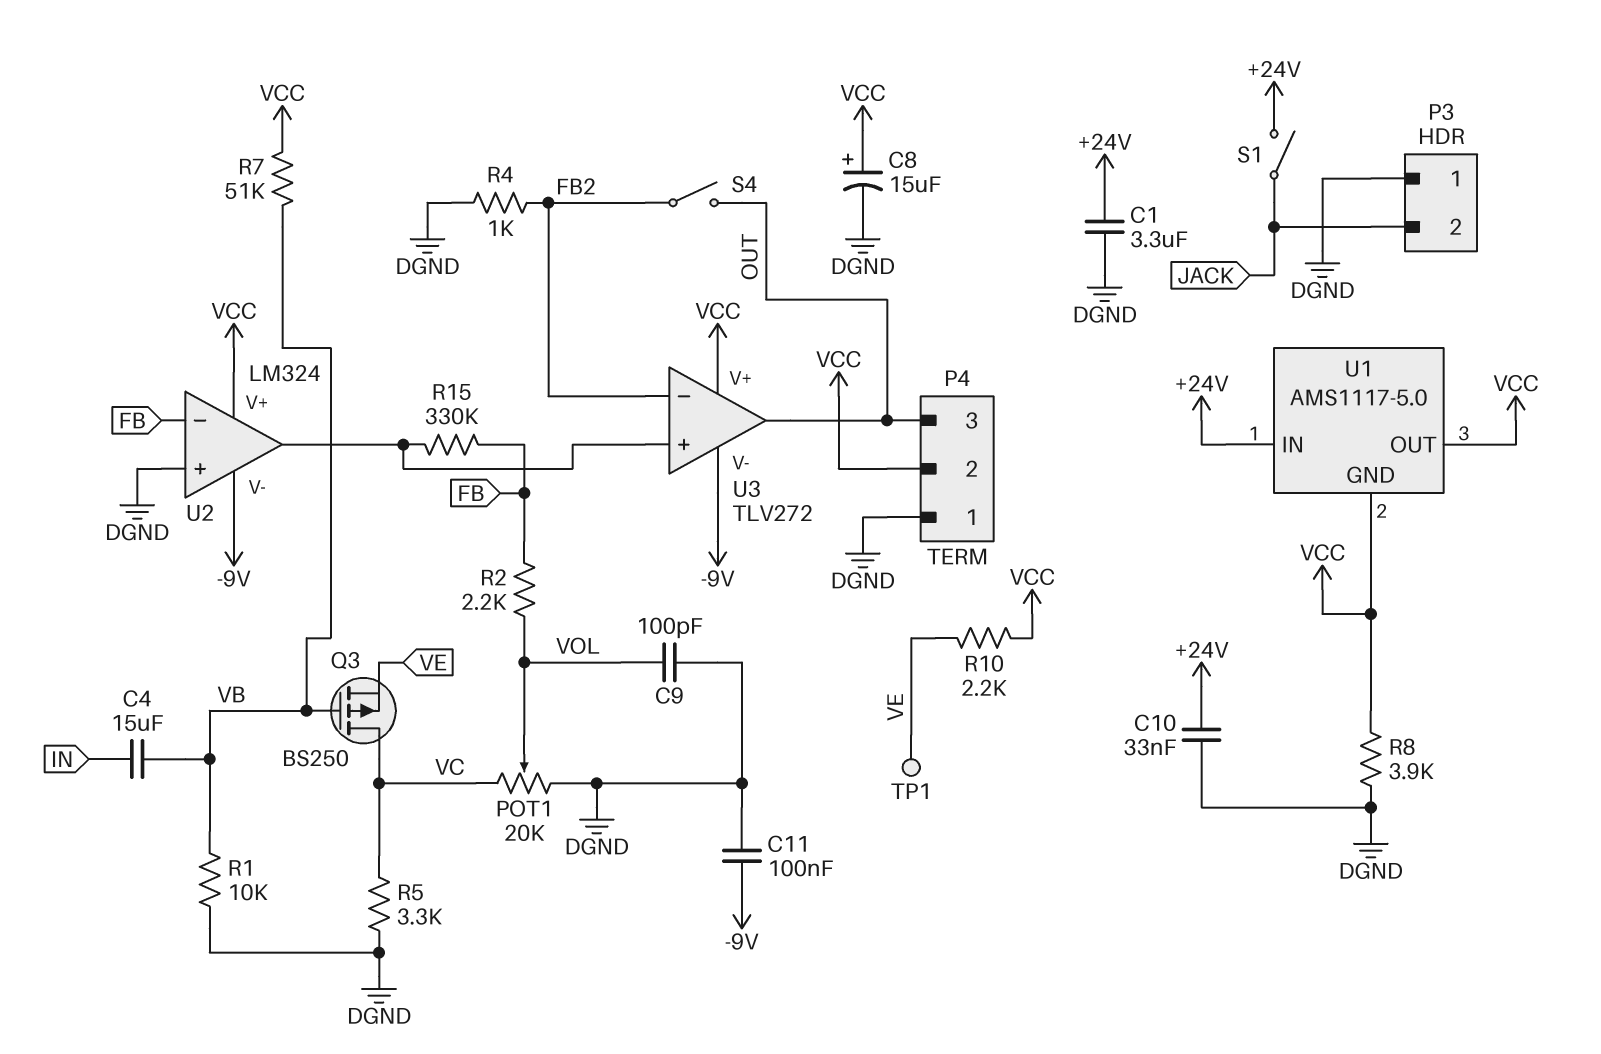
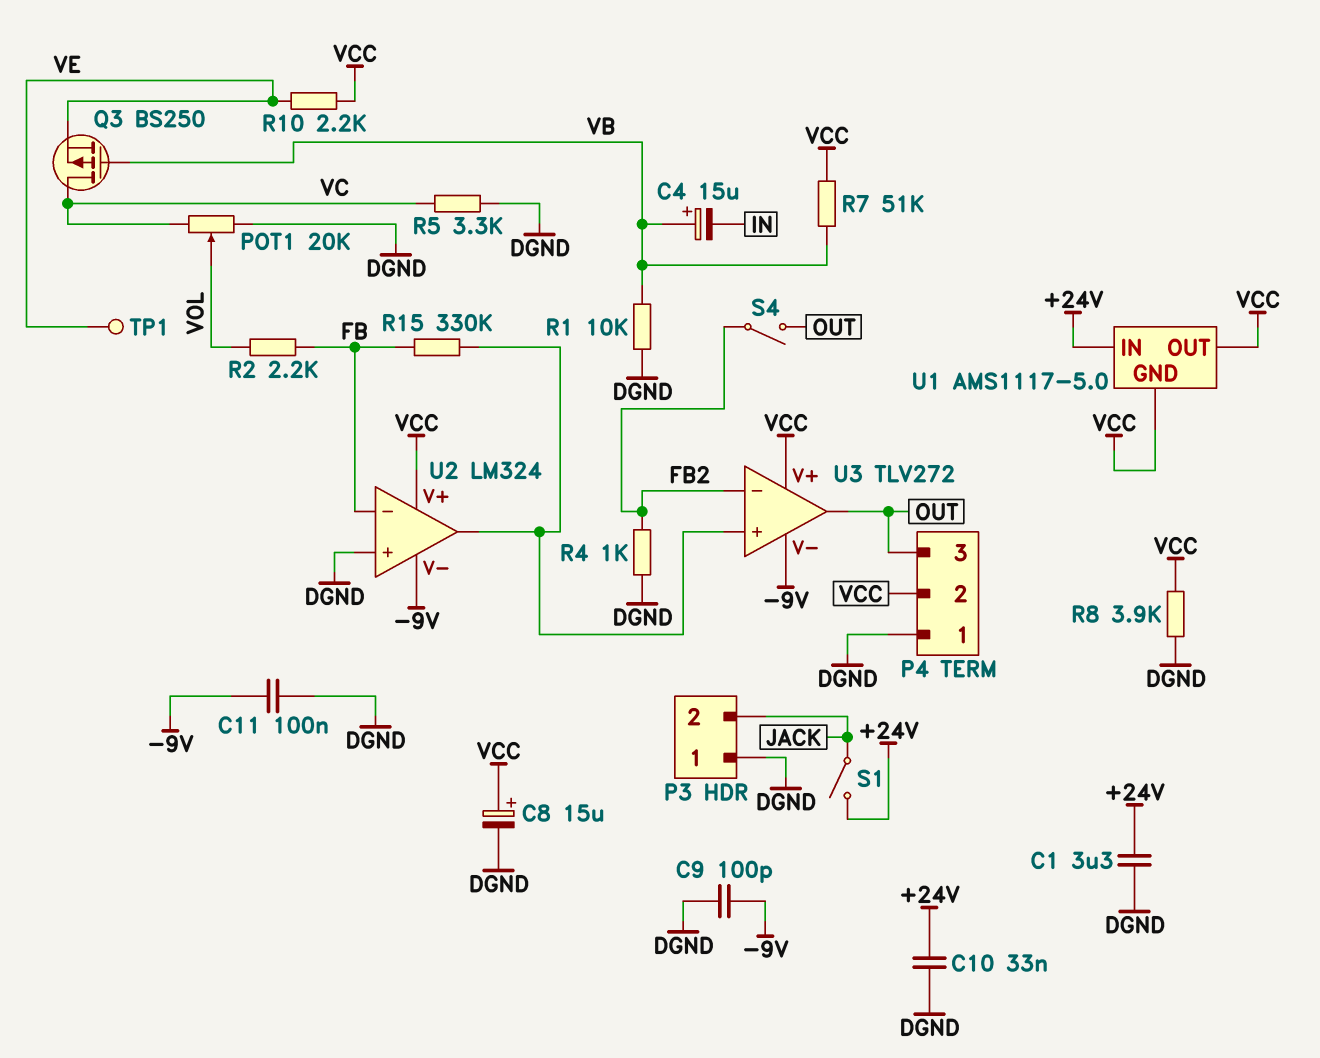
C4: 15uF (IN, VB) -> 15uF (plus VB, minus IN)
C9: 100pF (DGND, VOL) -> 100pF (-9V, DGND)

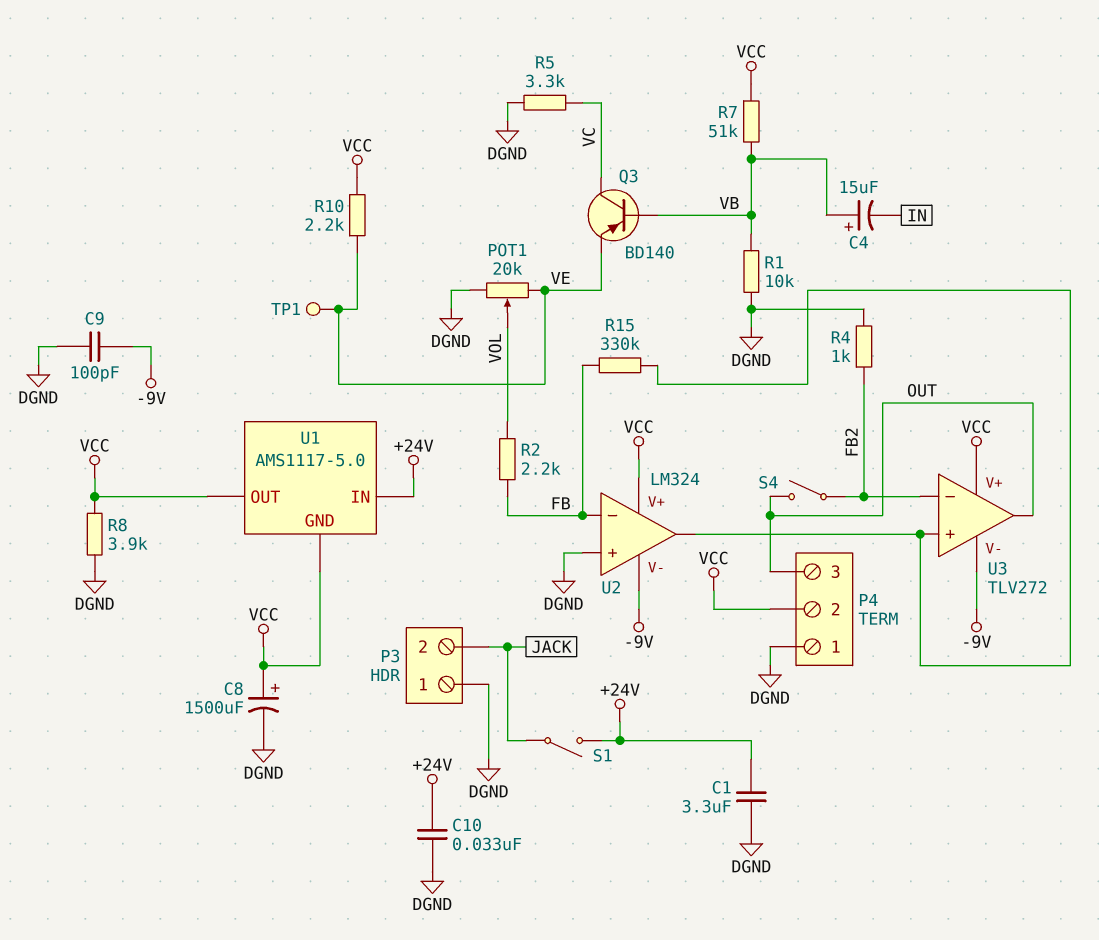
C8: 15uF (plus VCC, minus DGND) -> 1500uF (plus VCC, minus DGND)
C11: 100nF (-9V, DGND) -> none
POT1: 20k (DGND, VC, wiper VOL) -> 20k (DGND, VE, wiper VOL)
Q3: PMOS BS250 (G VB, D VC, S VE) -> PNP BD140 (B VB, C VC, E VE)

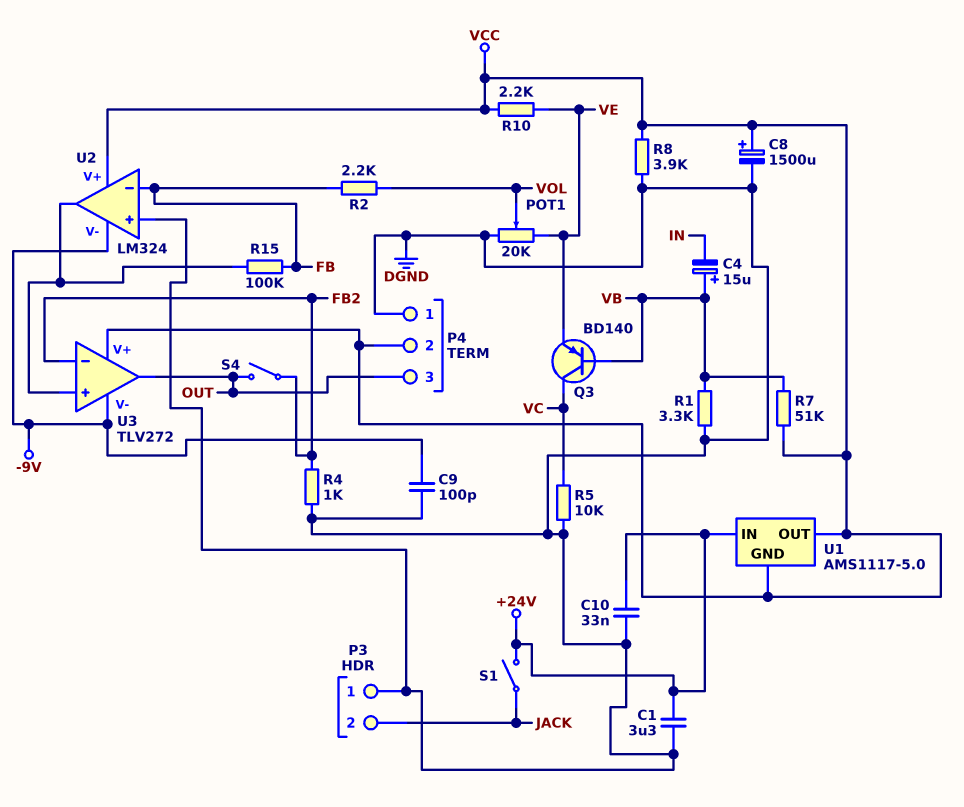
R1: 10k (DGND, VB) -> 3.3k (DGND, VB)
R5: 3.3k (DGND, VC) -> 10k (DGND, VC)
R15: 330k (FB, U2/out) -> 100k (FB, U2/out)
TP1: test point (VE) -> none

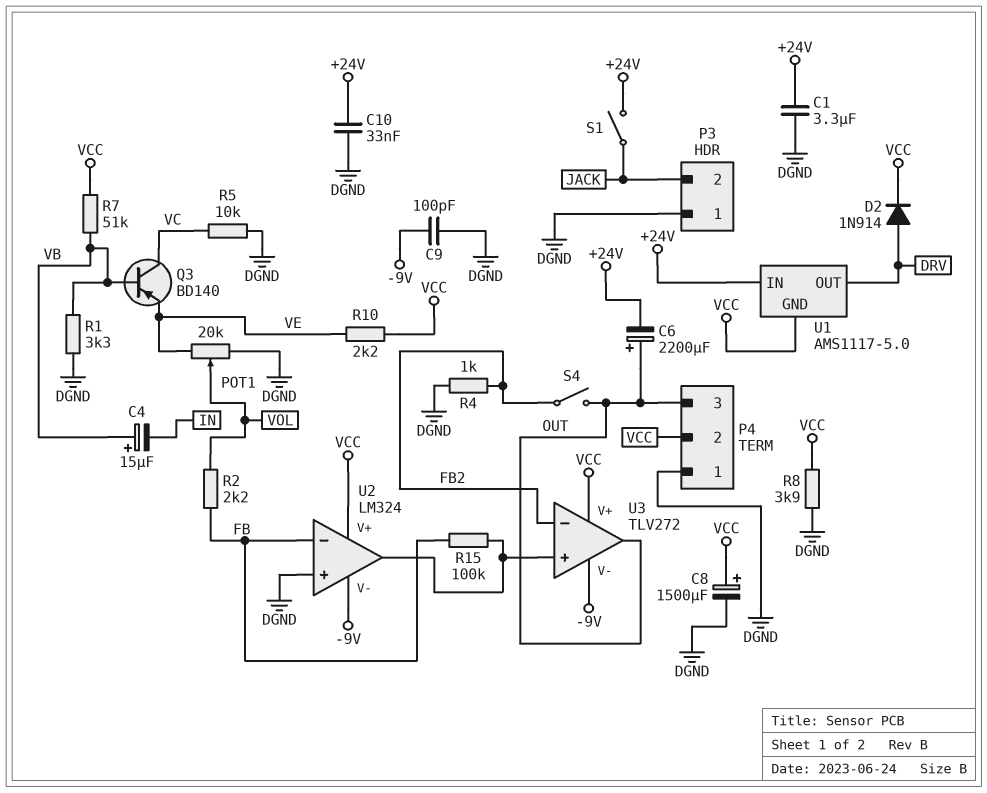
C6: none -> 2200uF (plus OUT, minus +24V)
D2: none -> diode 1N914 (A DRV, K VCC)
U1 pin OUT: VCC -> DRV

